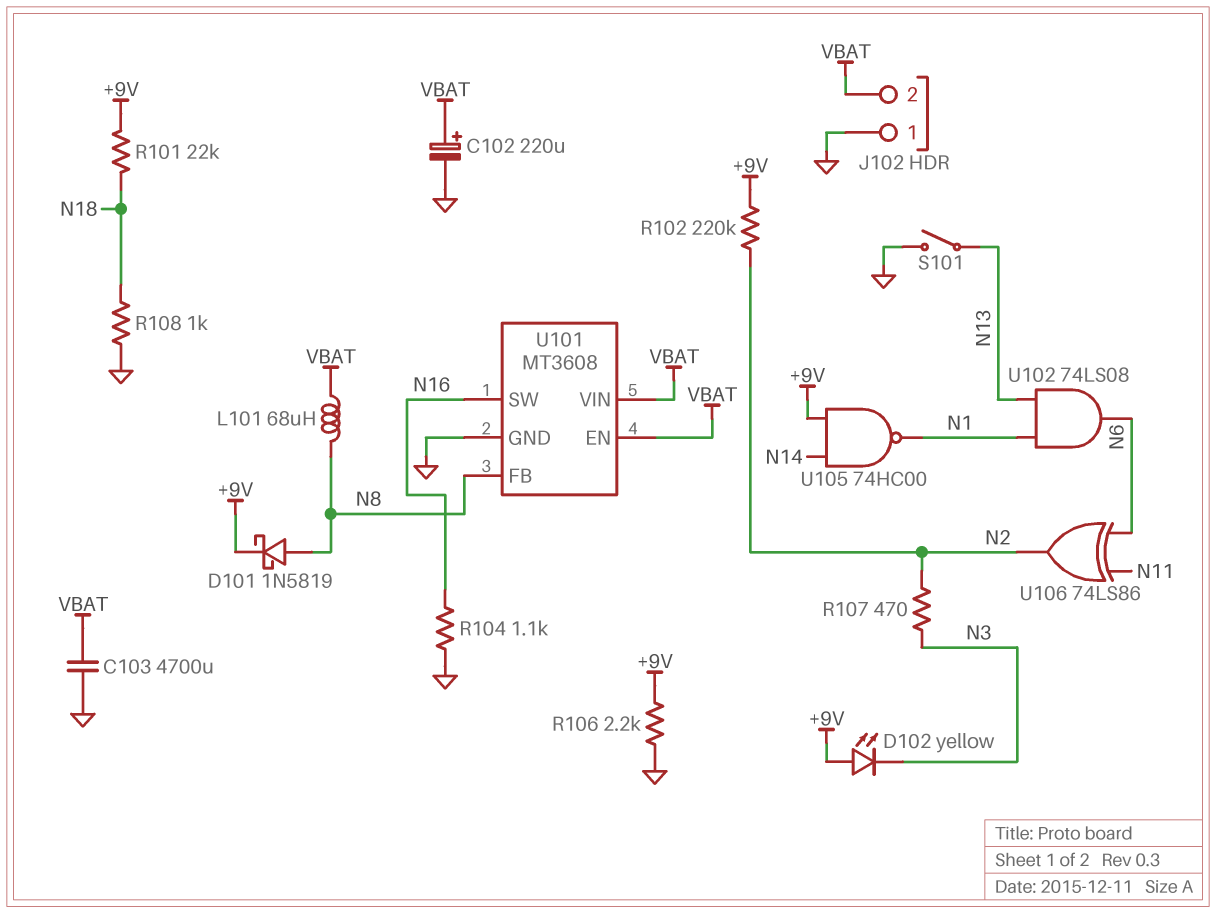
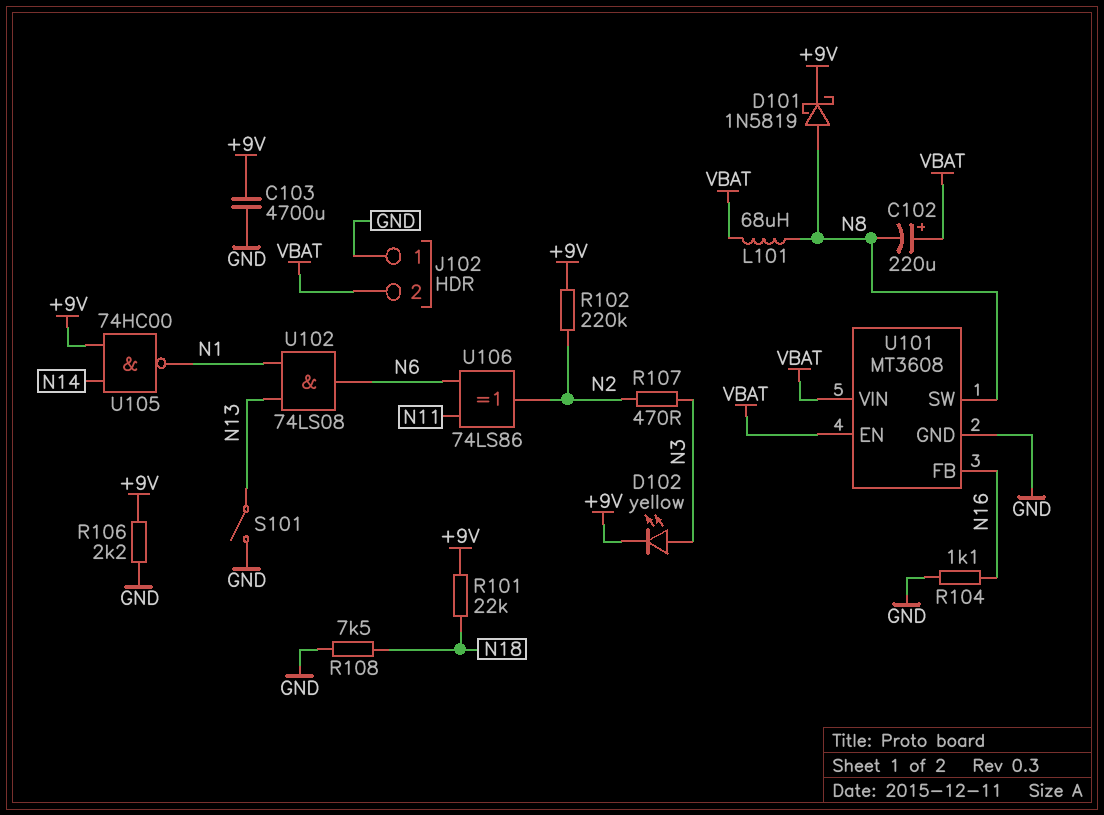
C102: 220uF (plus VBAT, minus GND) -> 220uF (plus VBAT, minus N8)
C103: 4700uF (GND, VBAT) -> 4700uF (+9V, GND)
D102: LED yellow (A +9V, K N3) -> LED yellow (A N3, K +9V)
R108: 1k (GND, N18) -> 7.5k (GND, N18)
U101 pin FB: N8 -> N16
U101 pin SW: N16 -> N8

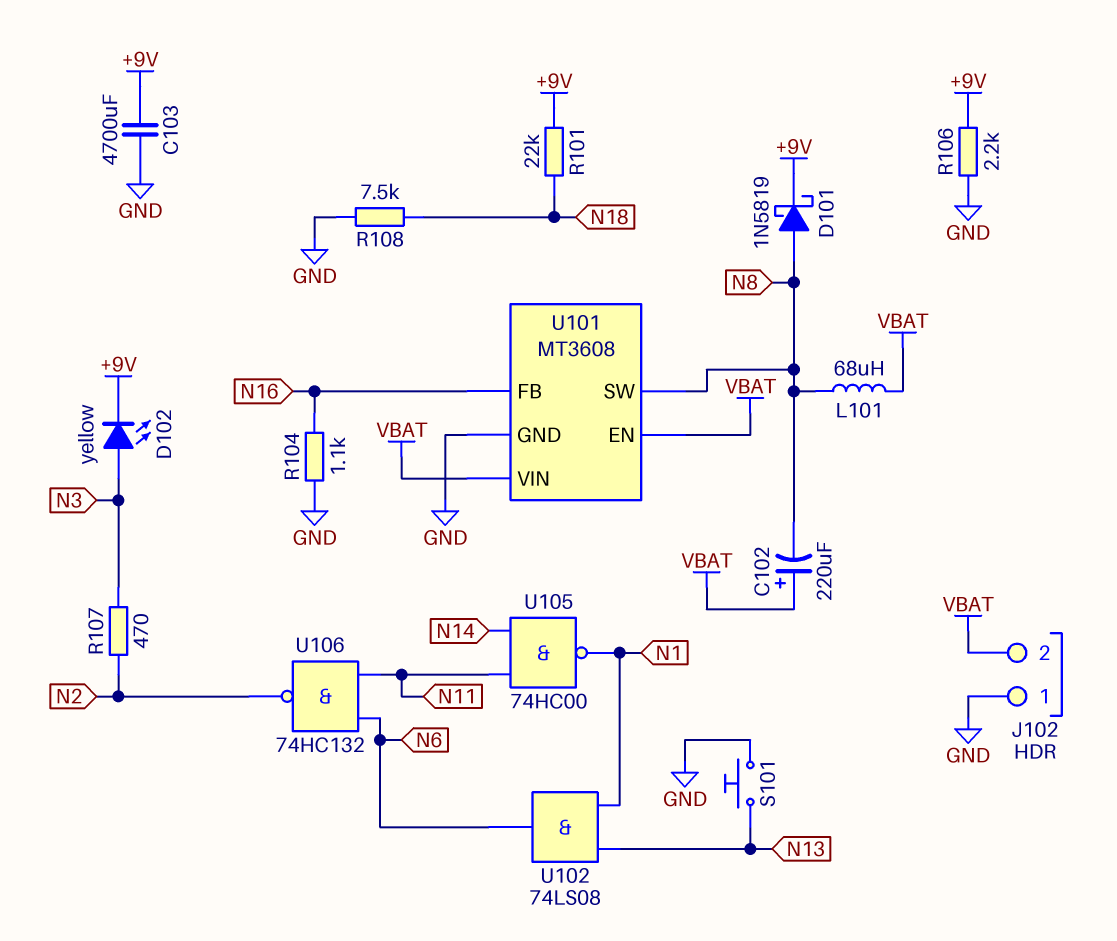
R102: 220k (+9V, N2) -> none
S101: switch (GND, N13) -> button (GND, N13)
U105: NAND 74HC00 (in +9V, in N14, out N1) -> NAND 74HC00 (in N11, in N14, out N1)
U106: XOR 74LS86 (in N6, in N11, out N2) -> NAND 74HC132 (in N6, in N11, out N2)

